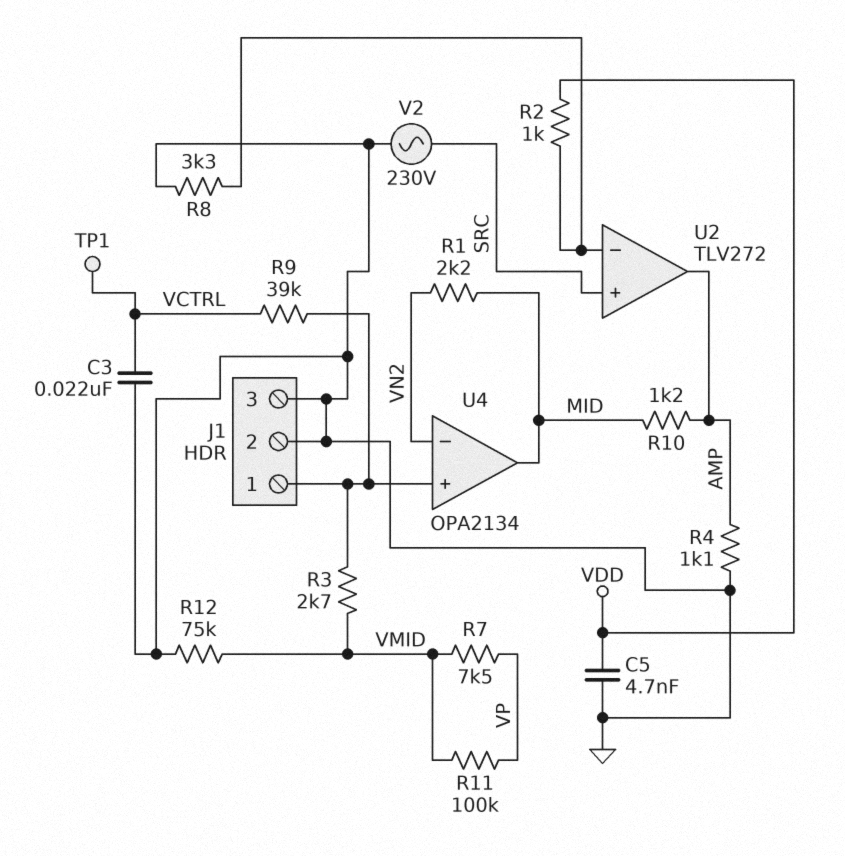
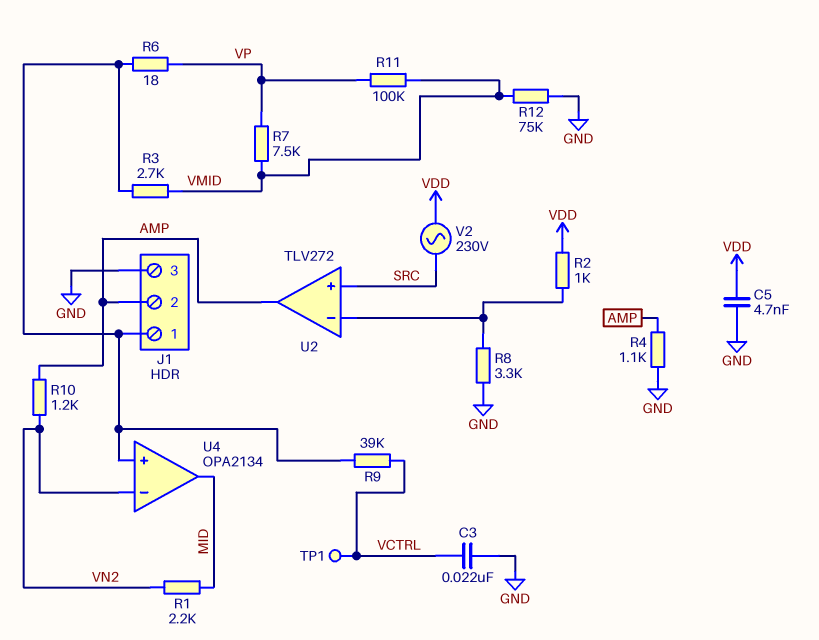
J1 pin 2: GND -> AMP
R6: none -> 18 (J1/1, VP)
R10: 1.2k (AMP, MID) -> 1.2k (AMP, VN2)
V2: AC 230V (GND, SRC) -> AC 230V (SRC, VDD)

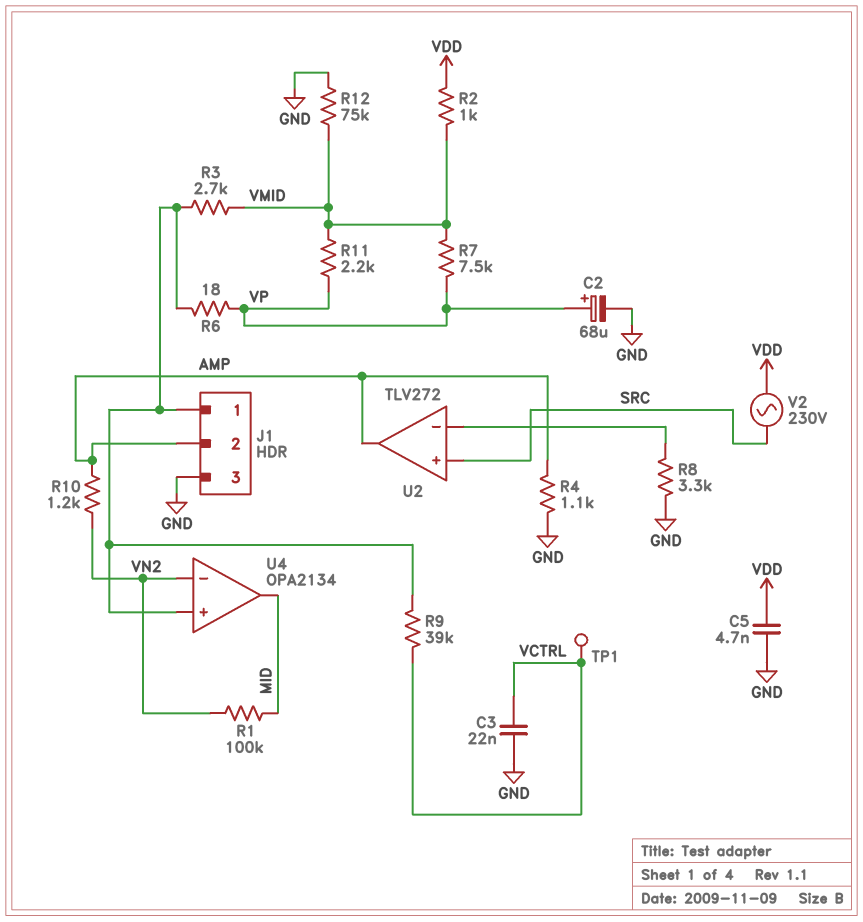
C2: none -> 68uF (plus VP, minus GND)
R1: 2.2k (MID, VN2) -> 100k (MID, VN2)
R2: 1k (U2/in-, VDD) -> 1k (VDD, VMID)
R11: 100k (VMID, VP) -> 2.2k (VMID, VP)

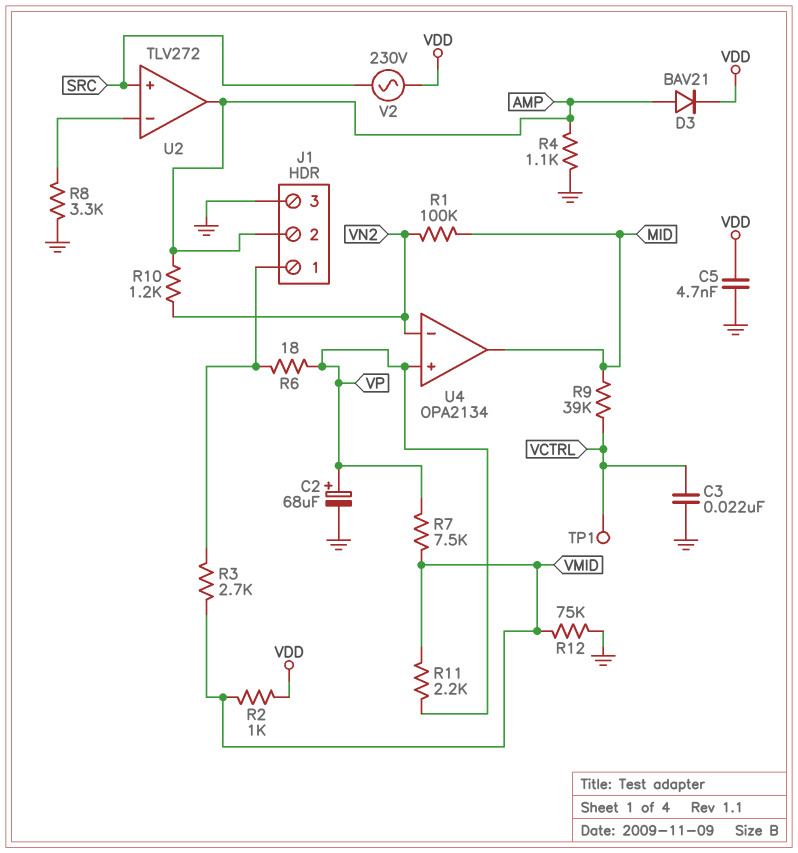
D3: none -> diode BAV21 (A AMP, K VDD)
R9: 39k (J1/1, VCTRL) -> 39k (MID, VCTRL)
U4 pin in+: J1/1 -> VP

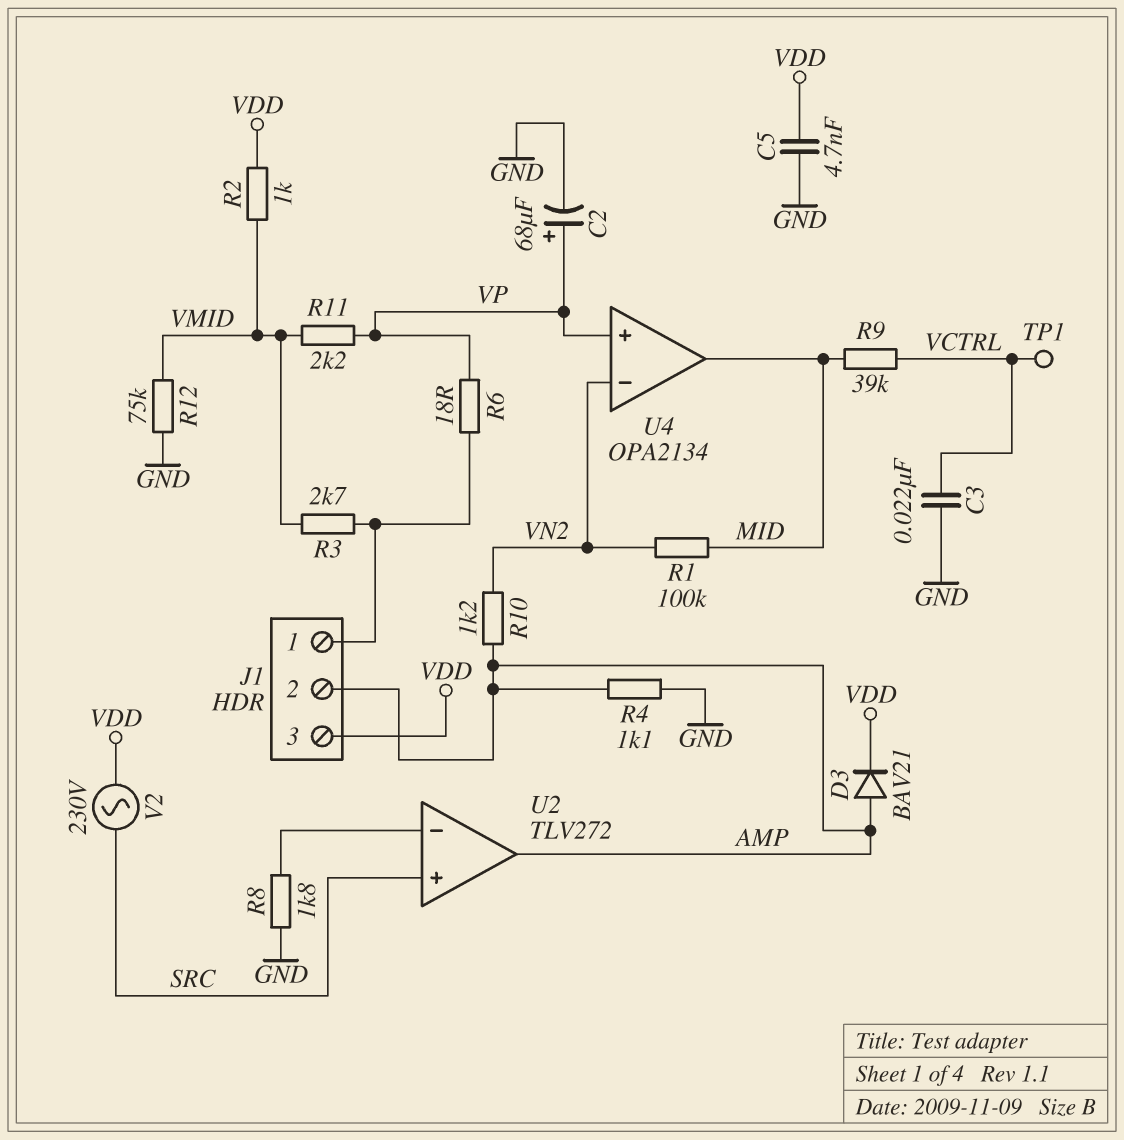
J1 pin 3: GND -> VDD
R7: 7.5k (VMID, VP) -> none
R8: 3.3k (GND, U2/in-) -> 1.8k (GND, U2/in-)

